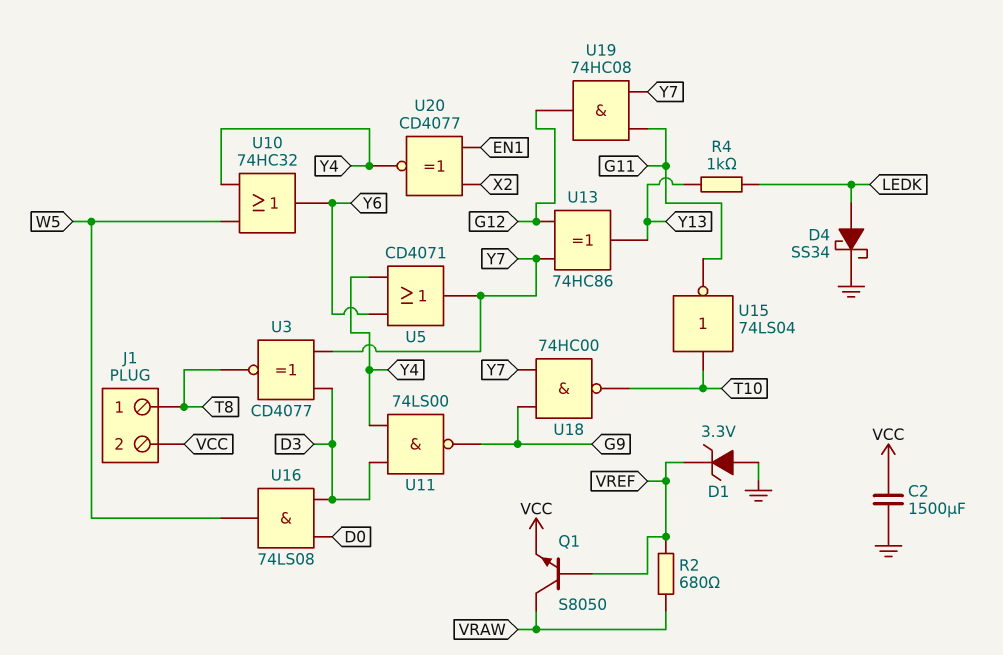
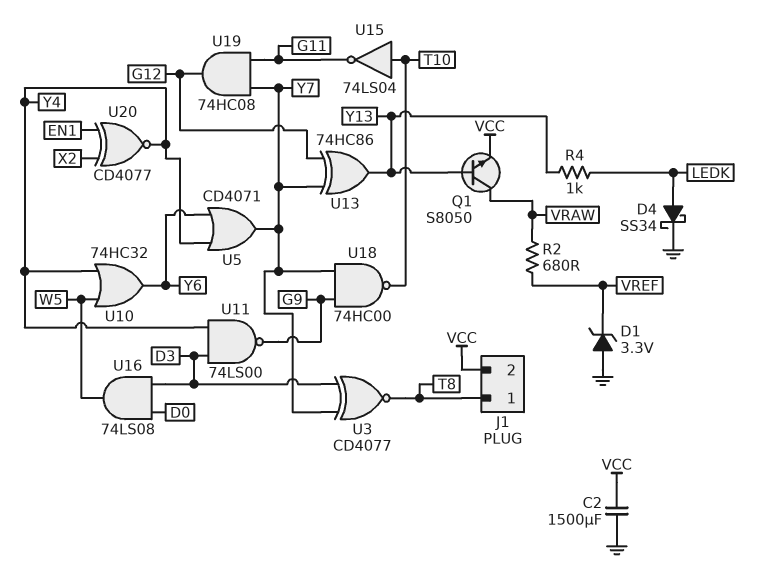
Q1: NPN S8050 (B VREF, C VRAW, E VCC) -> NPN S8050 (B Y13, C VRAW, E VCC)

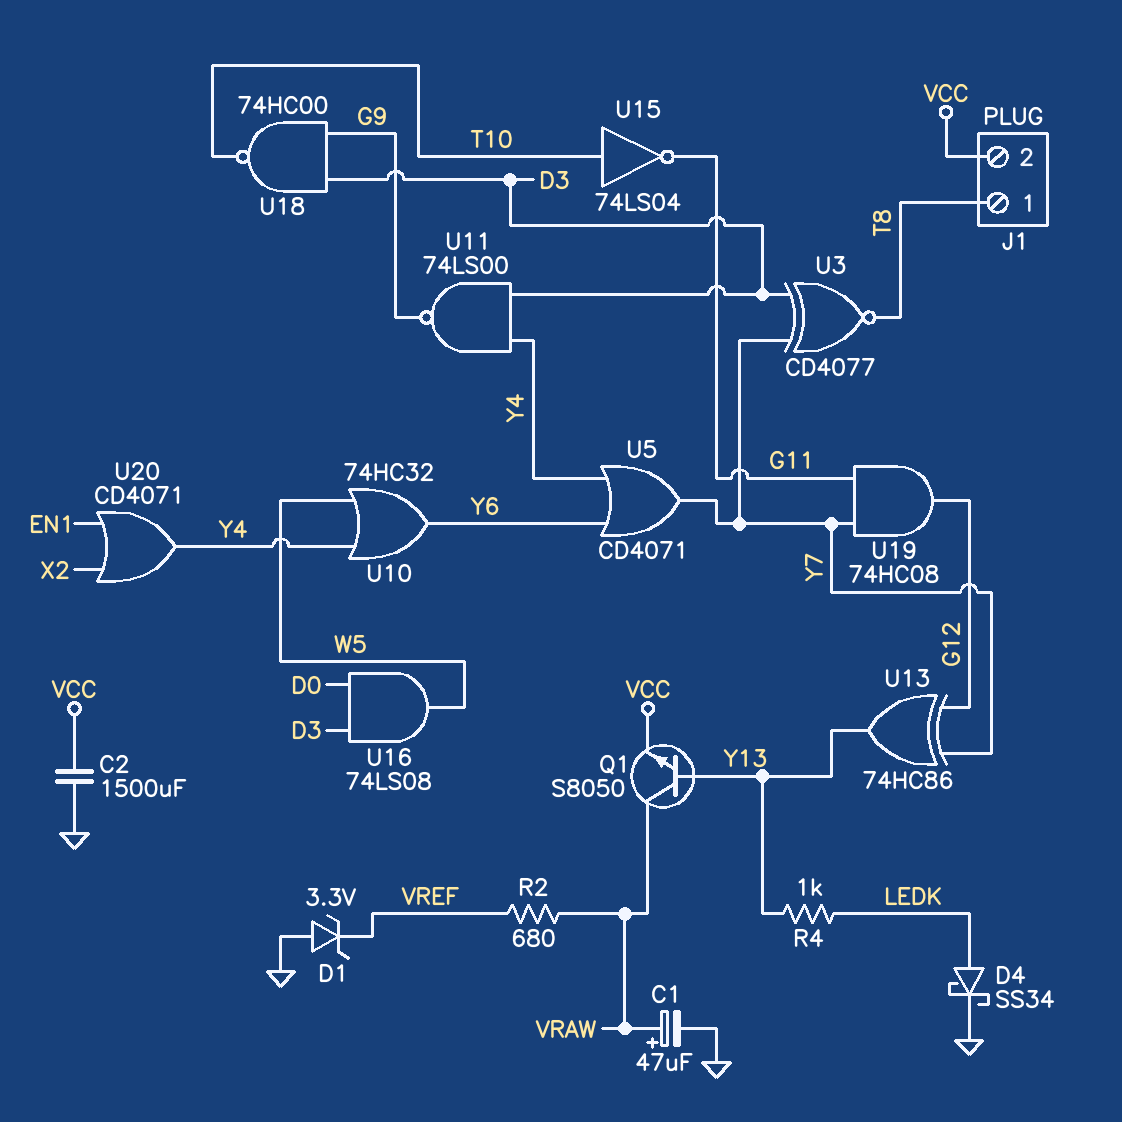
C1: none -> 47uF (plus VRAW, minus GND)
U18: NAND 74HC00 (in G9, in Y7, out T10) -> NAND 74HC00 (in D3, in G9, out T10)
U20: XNOR CD4077 (in EN1, in X2, out Y4) -> OR CD4071 (in EN1, in X2, out Y4)

